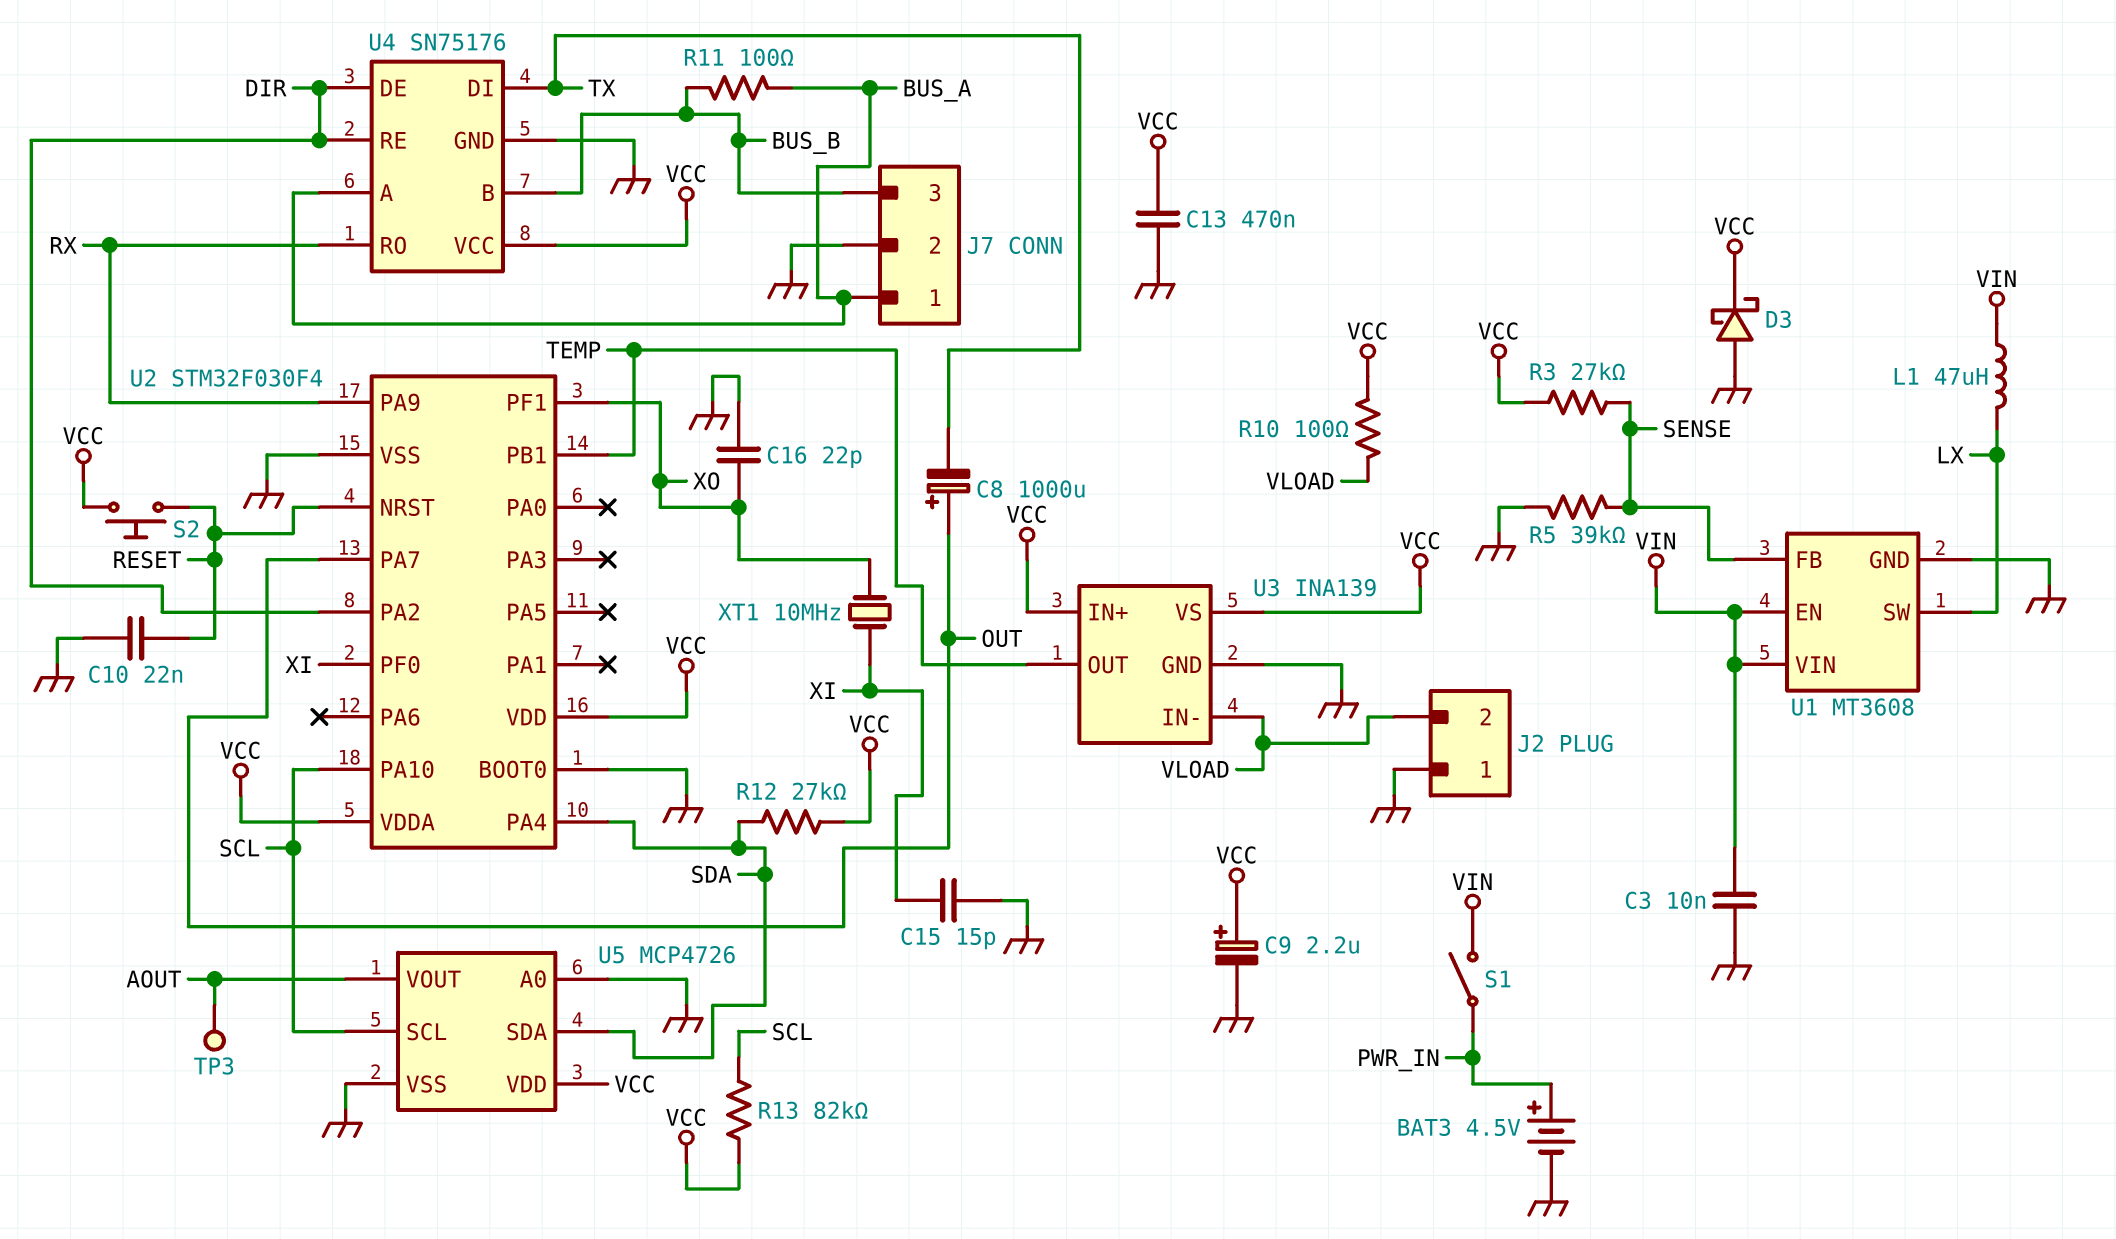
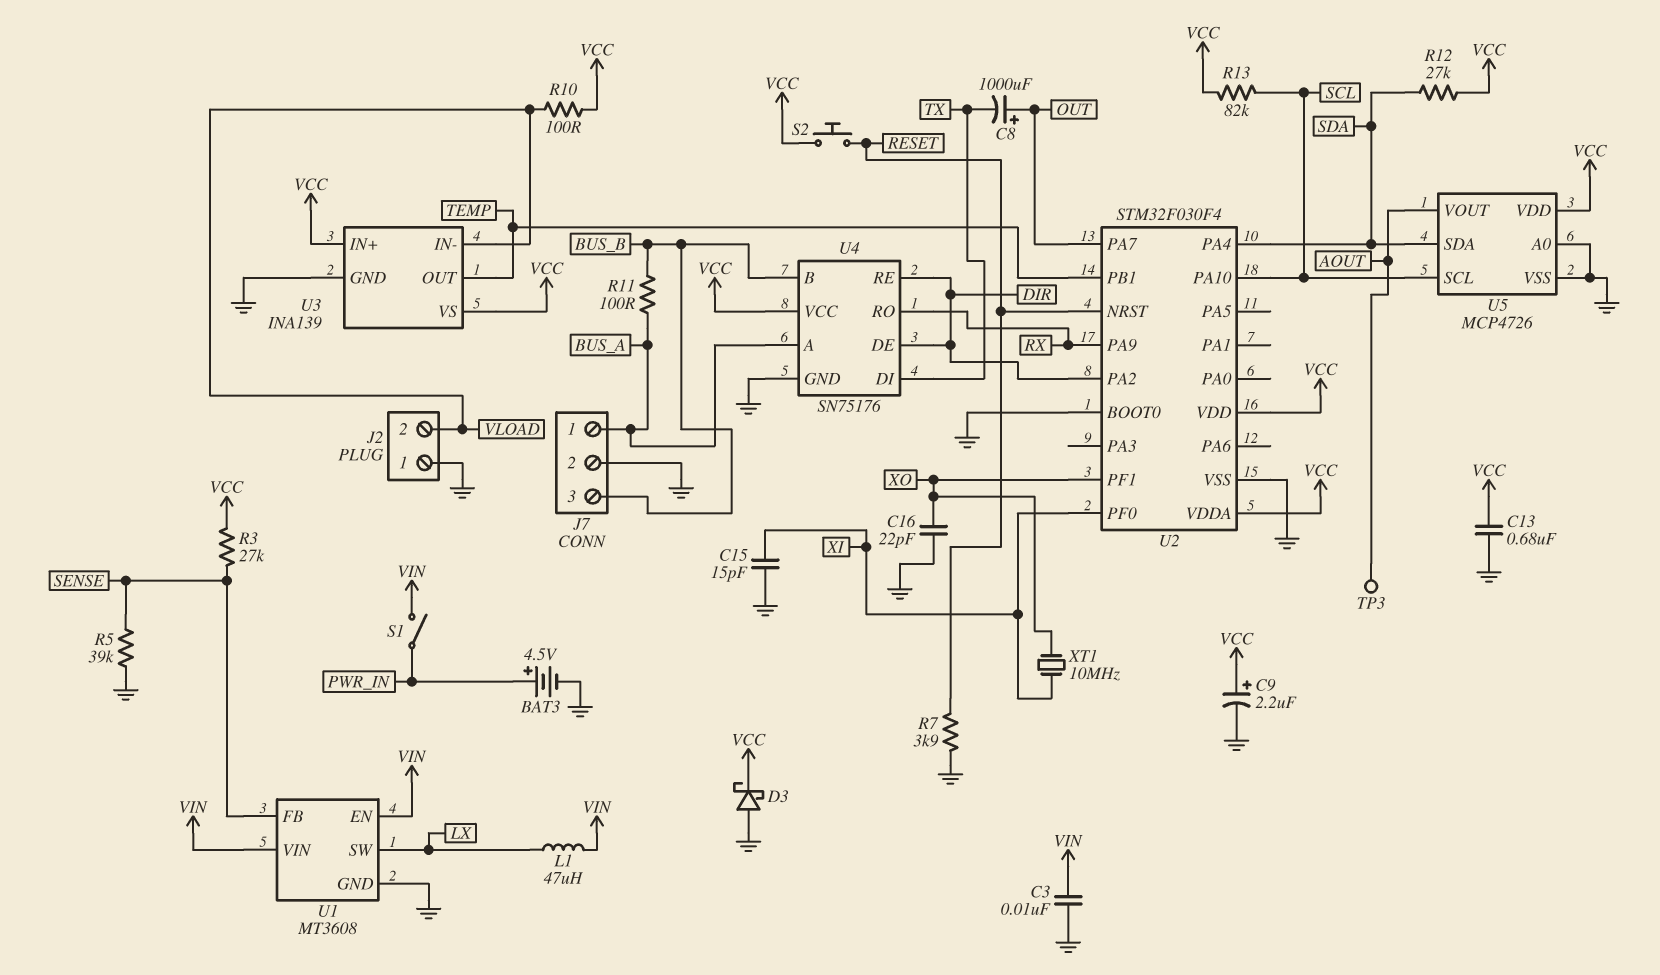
C10: 22nF (GND, RESET) -> none
C13: 470nF (GND, VCC) -> 680nF (GND, VCC)
R7: none -> 3.9k (GND, RESET)

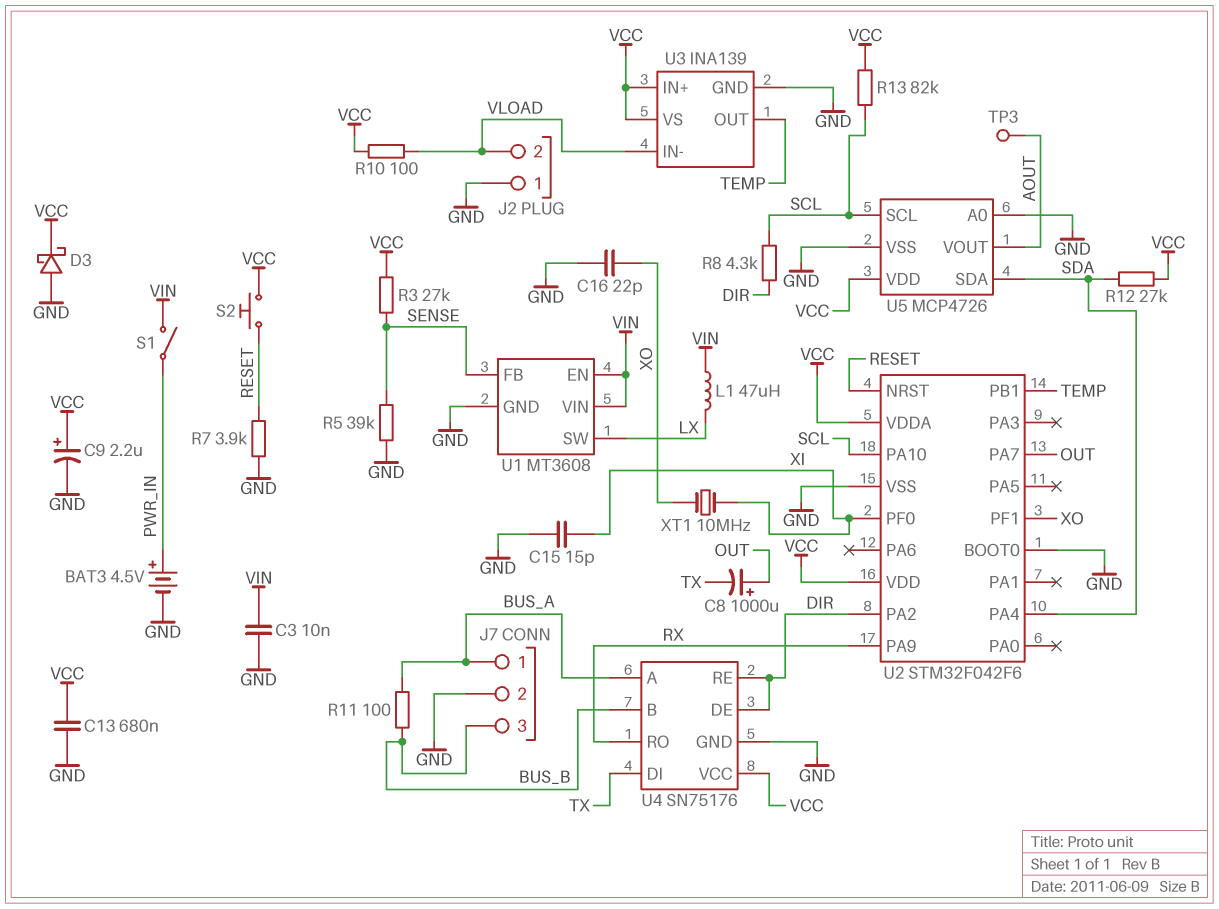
R8: none -> 4.3k (DIR, SCL)
U2: STM32F030F4 -> STM32F042F6

